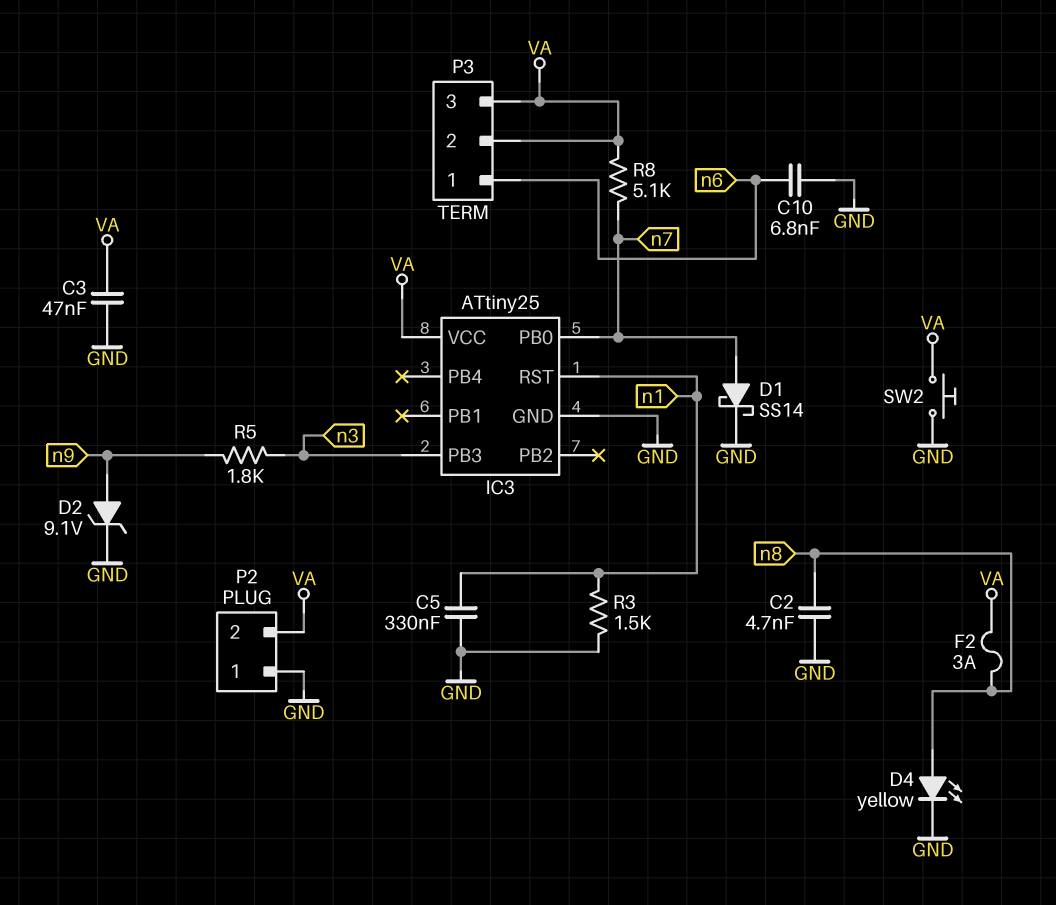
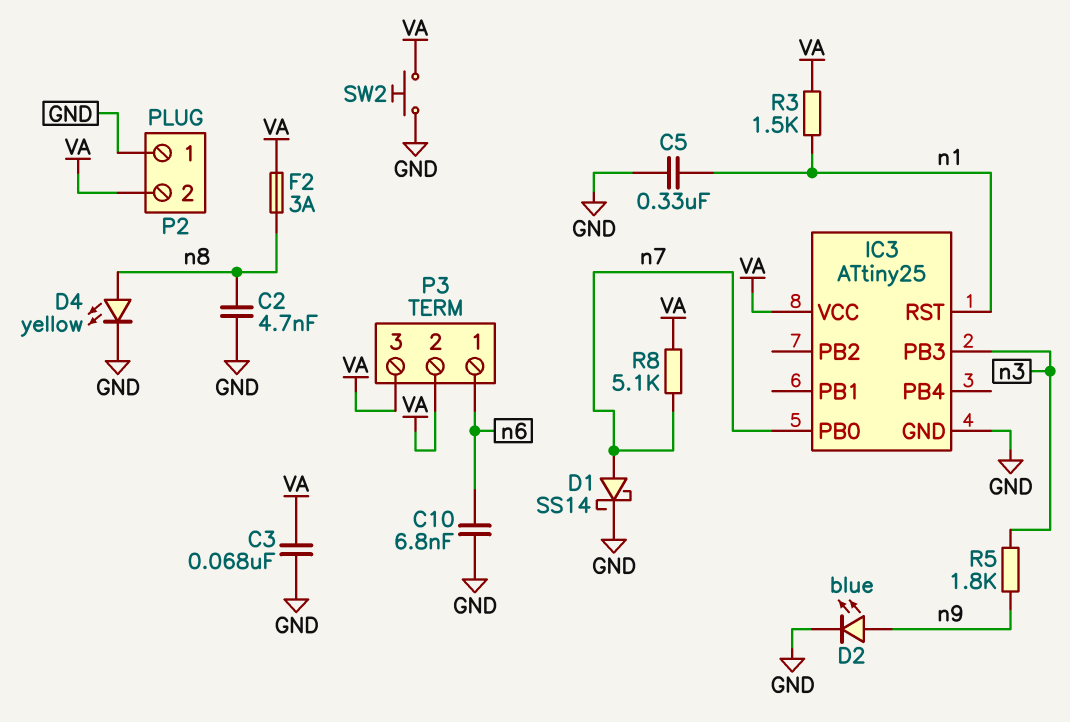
C3: 47nF (GND, VA) -> 68nF (GND, VA)
D2: zener 9.1V (A n9, K GND) -> LED blue (A n9, K GND)
R3: 1.5k (GND, n1) -> 1.5k (VA, n1)

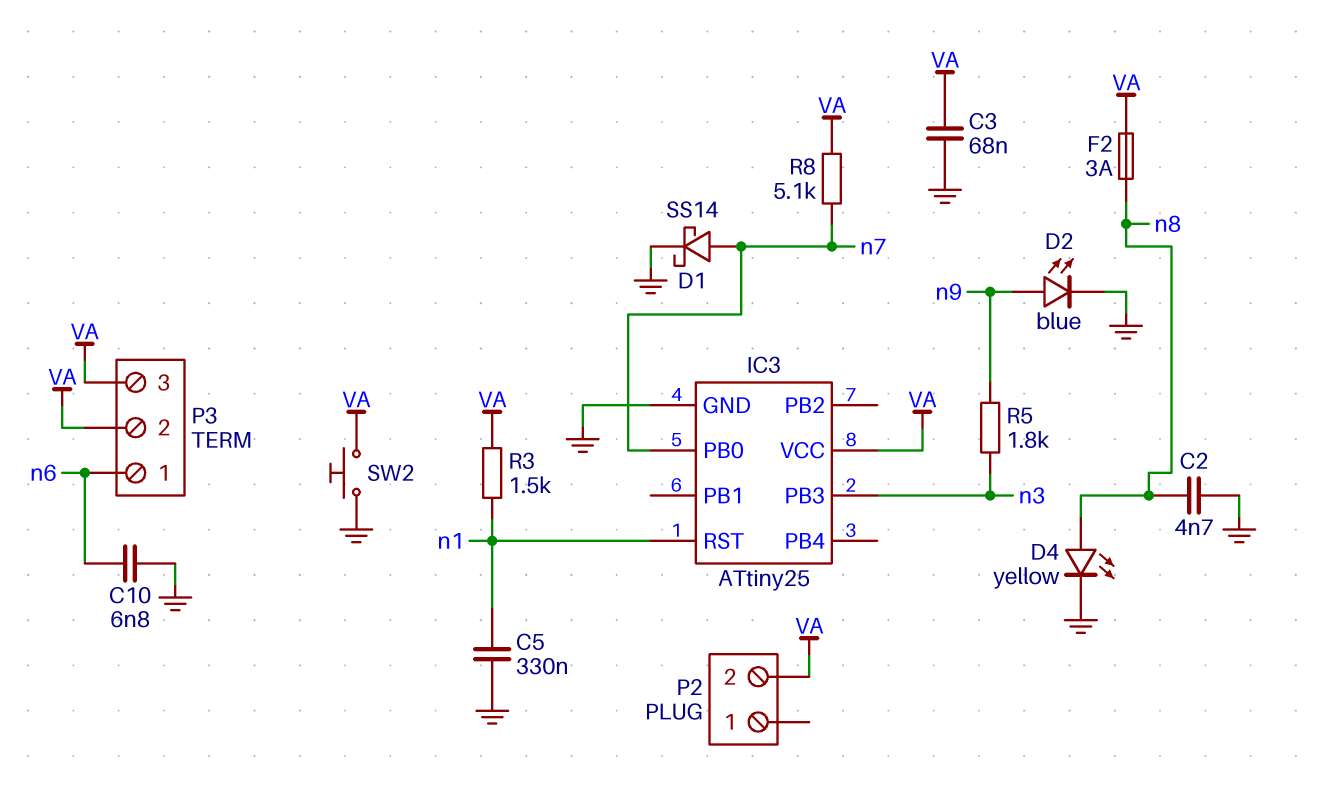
P2 pin 1: GND -> none

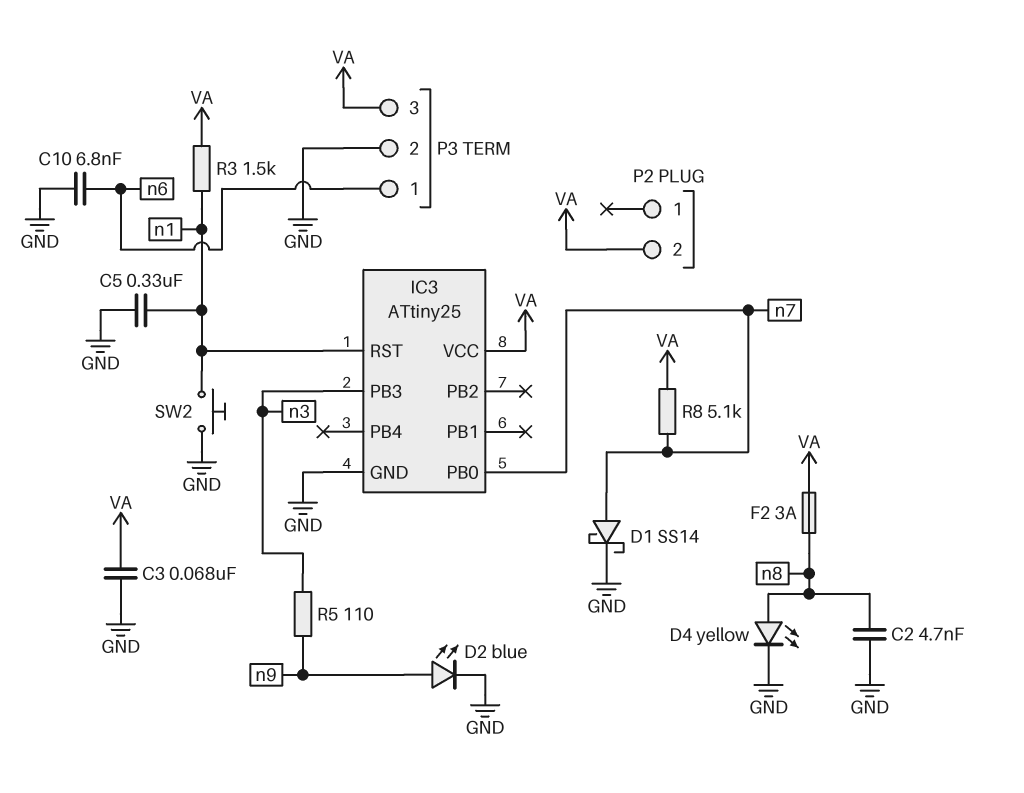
P3 pin 2: VA -> GND
R5: 1.8k (n3, n9) -> 110 (n3, n9)
SW2: button (GND, VA) -> button (GND, n1)

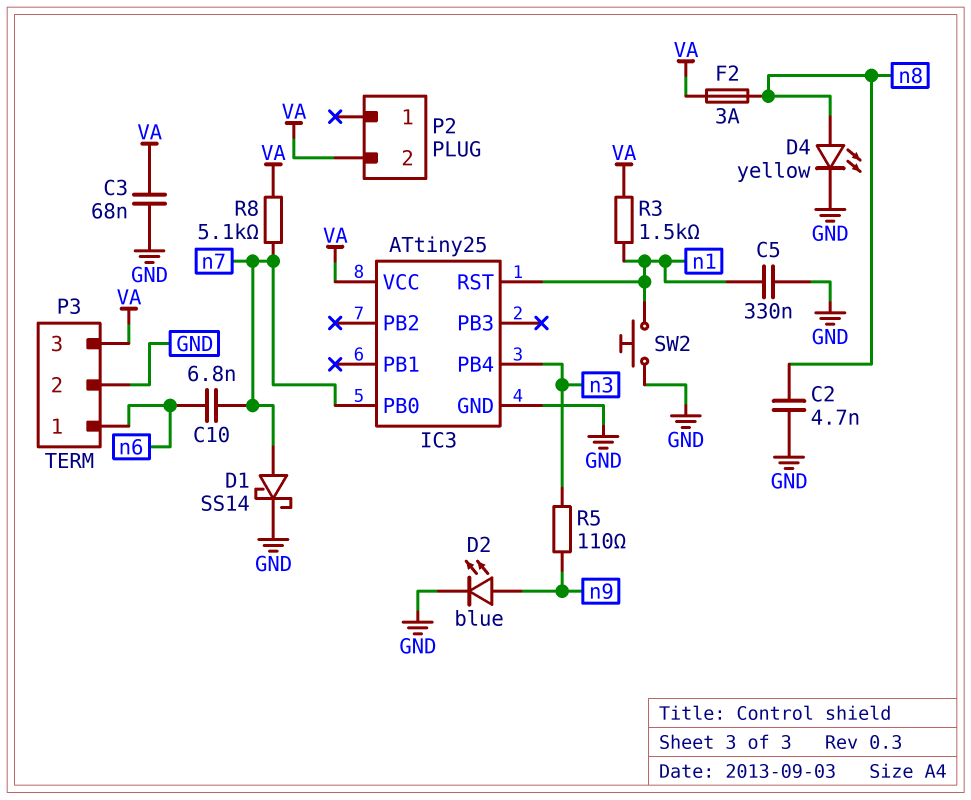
C10: 6.8nF (GND, n6) -> 6.8nF (n6, n7)
IC3 pin PB3: n3 -> none
IC3 pin PB4: none -> n3

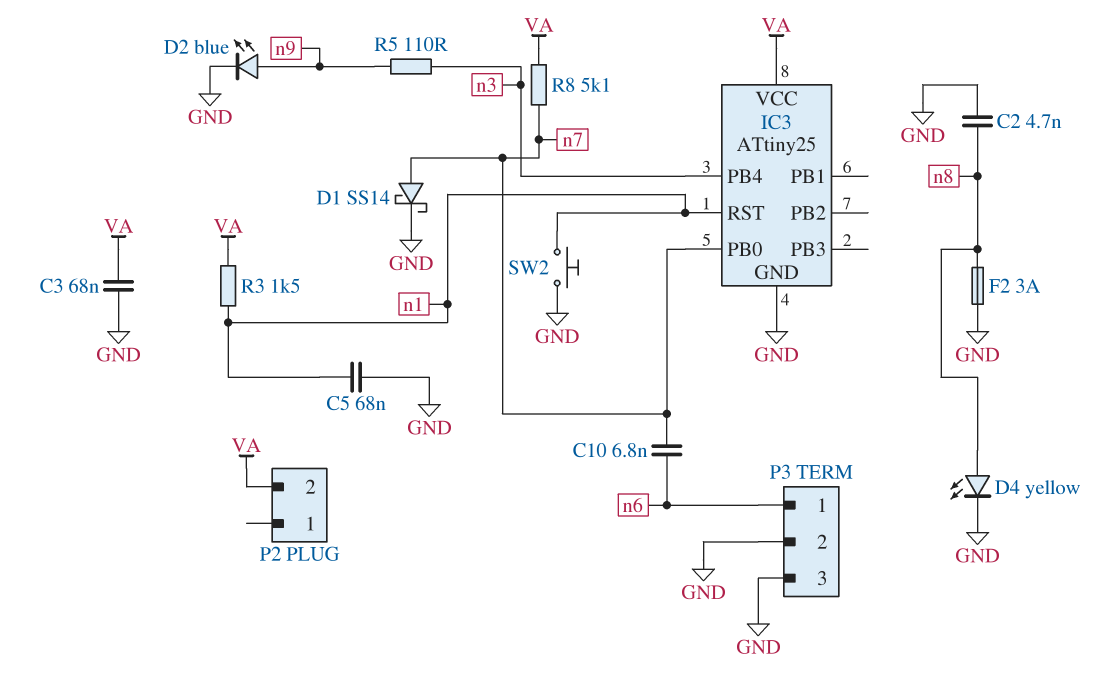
C5: 330nF (GND, n1) -> 68nF (GND, n1)
F2: 3A (VA, n8) -> 3A (GND, n8)
P3 pin 3: VA -> GND

